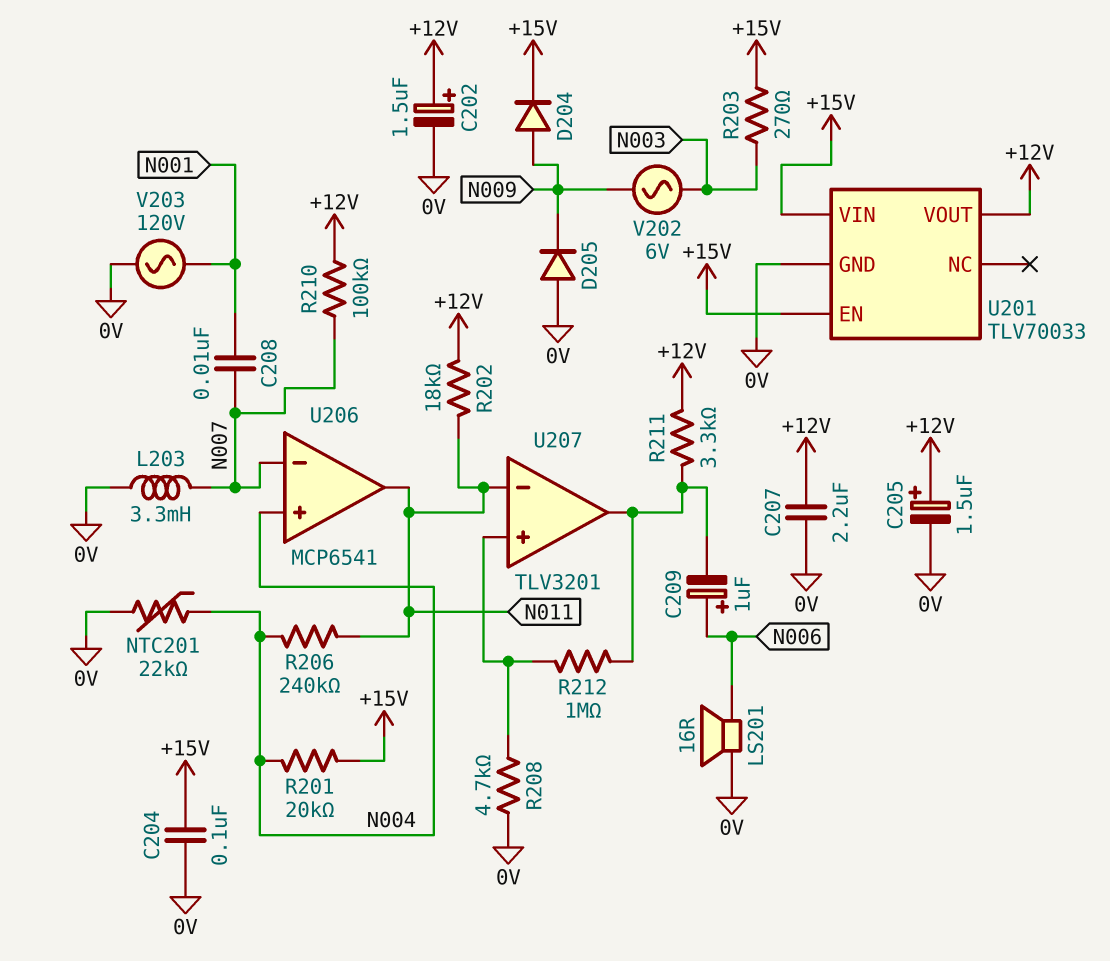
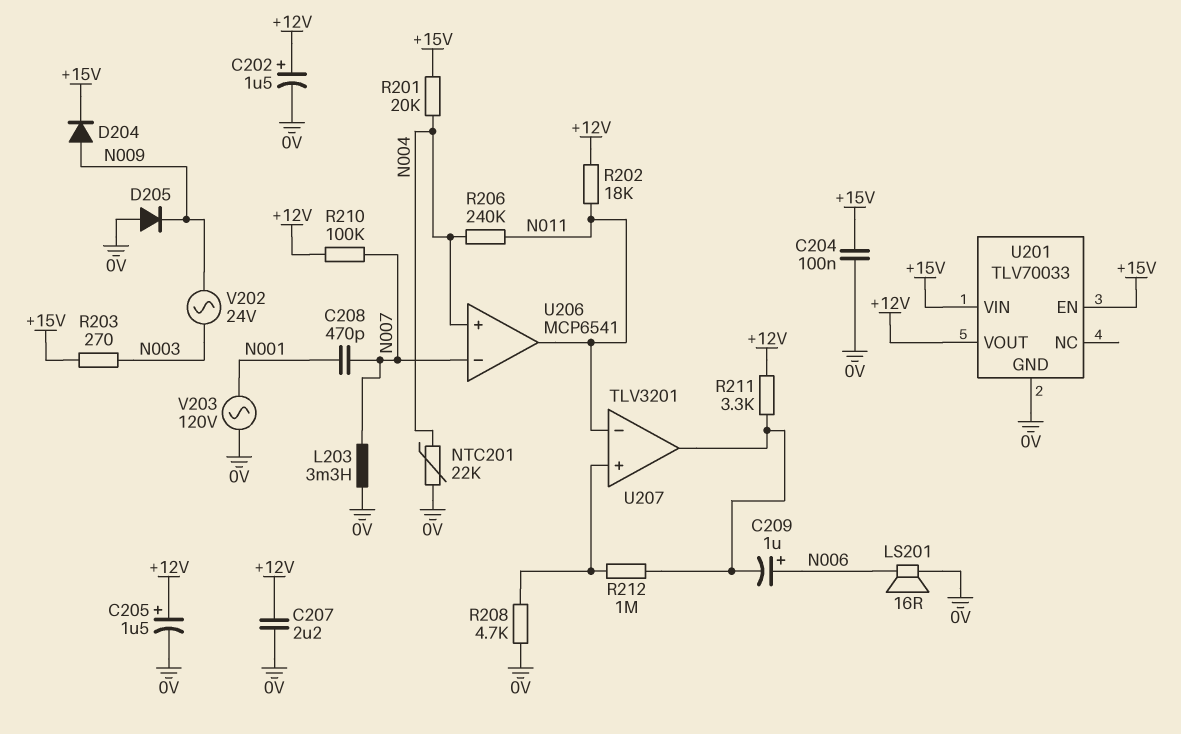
C208: 10nF (N001, N007) -> 470pF (N001, N007)
V202: AC 6V (N003, N009) -> AC 24V (N003, N009)

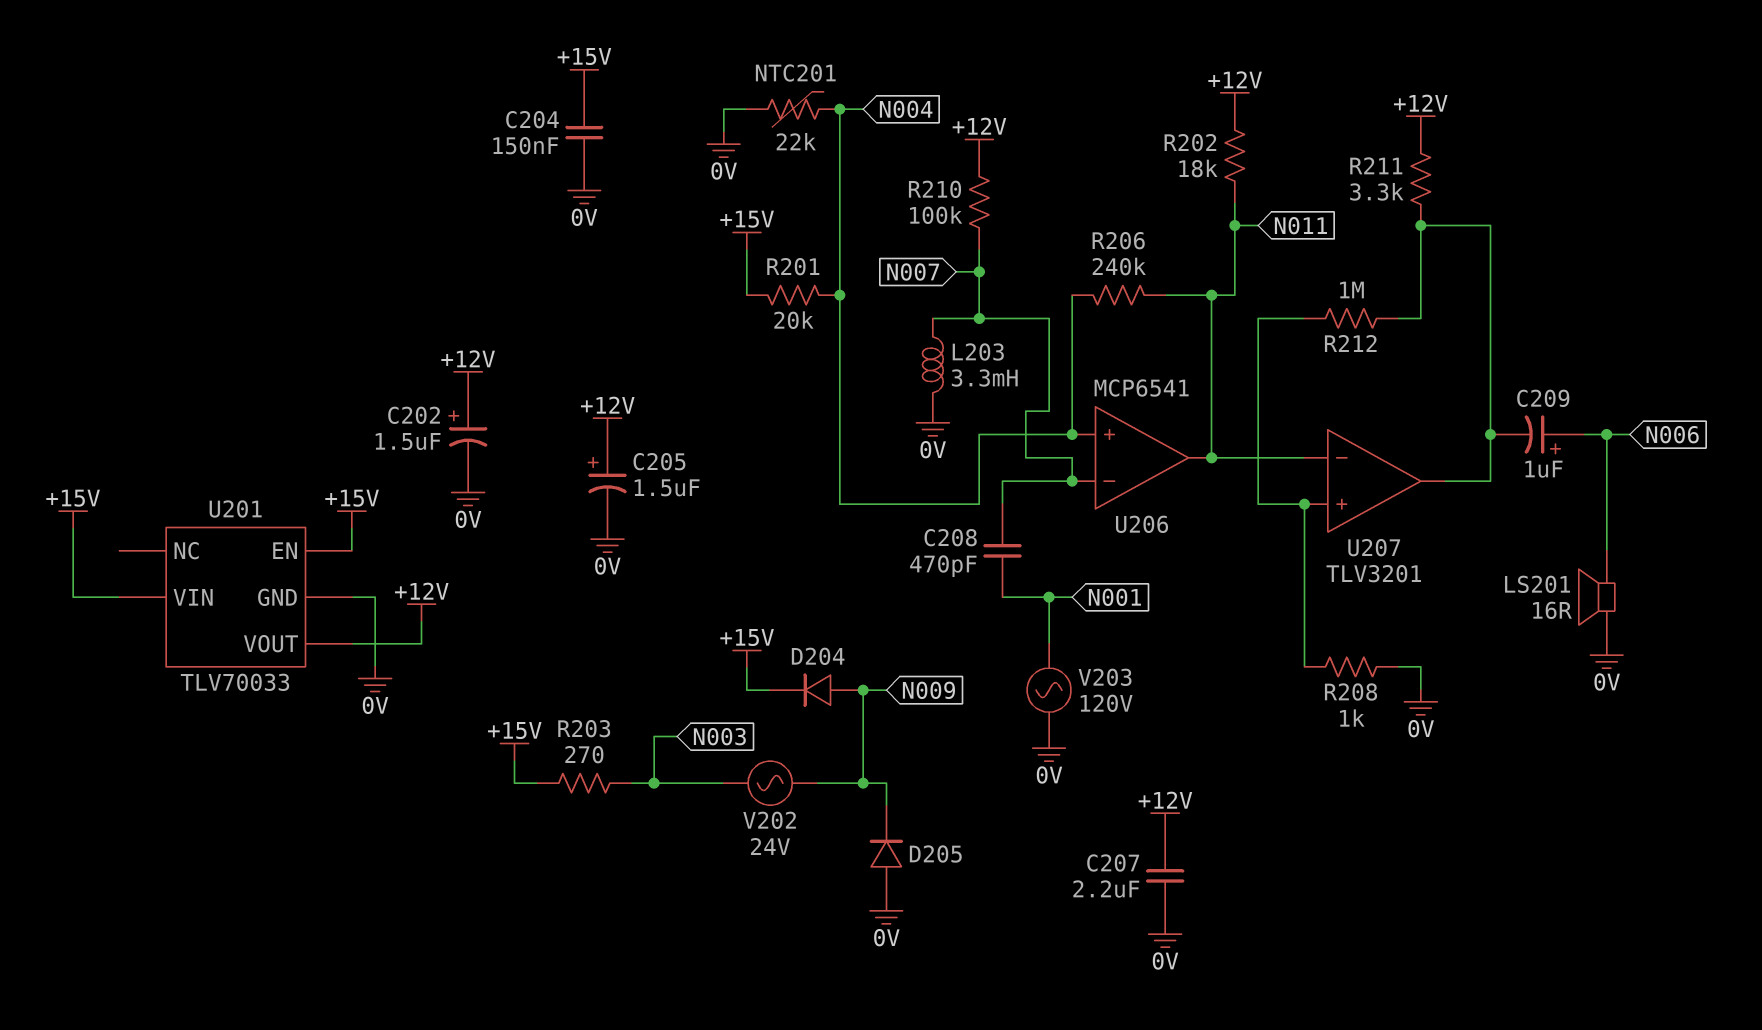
C204: 100nF (+15V, 0V) -> 150nF (+15V, 0V)
R208: 4.7k (0V, U207/in+) -> 1k (0V, U207/in+)

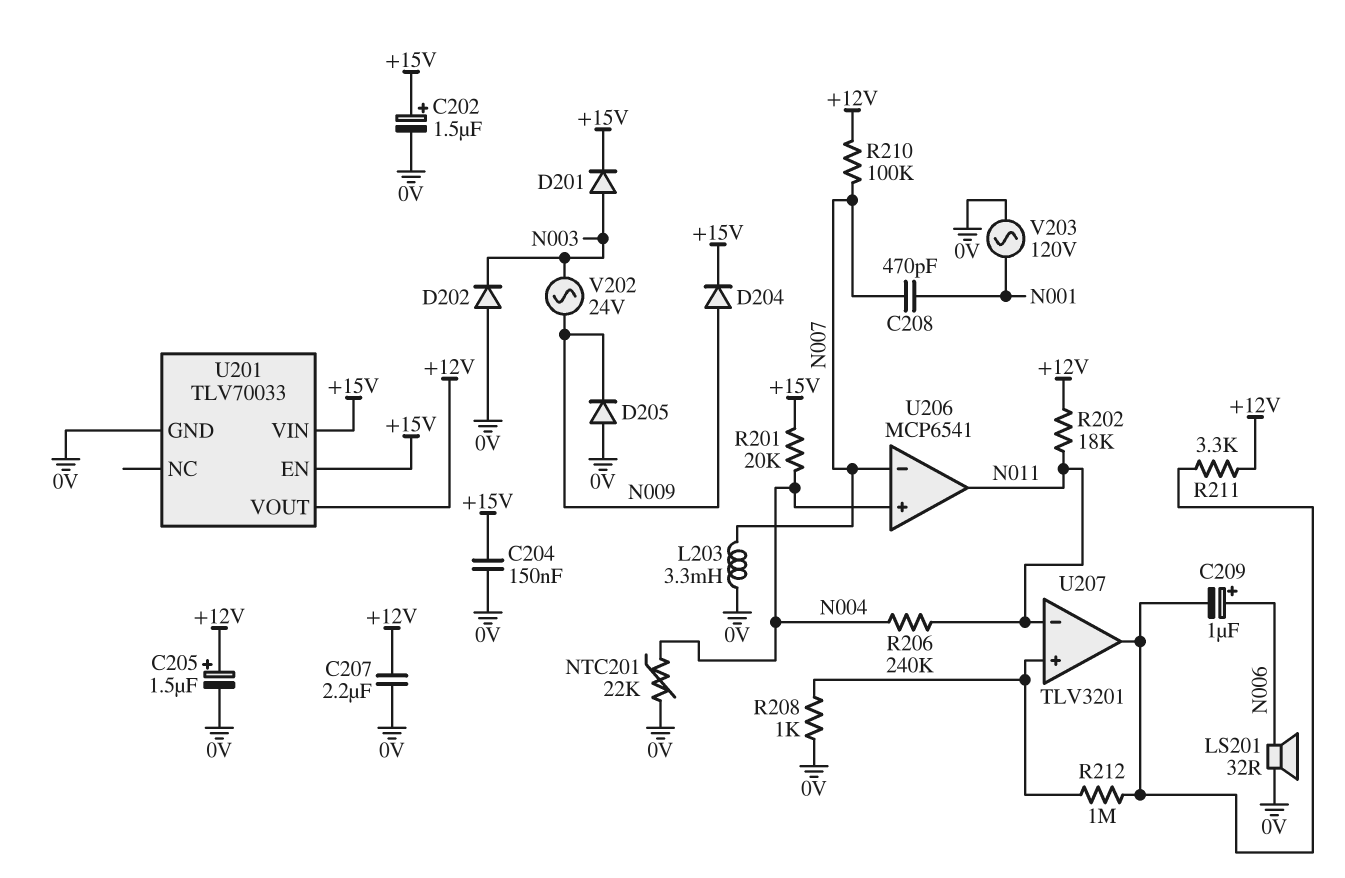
C202: 1.5uF (plus +12V, minus 0V) -> 1.5uF (plus +15V, minus 0V)
D201: none -> diode (A N003, K +15V)
D202: none -> diode (A 0V, K N003)
LS201: speaker 16R (0V, N006) -> speaker 32R (0V, N006)
R203: 270 (+15V, N003) -> none

